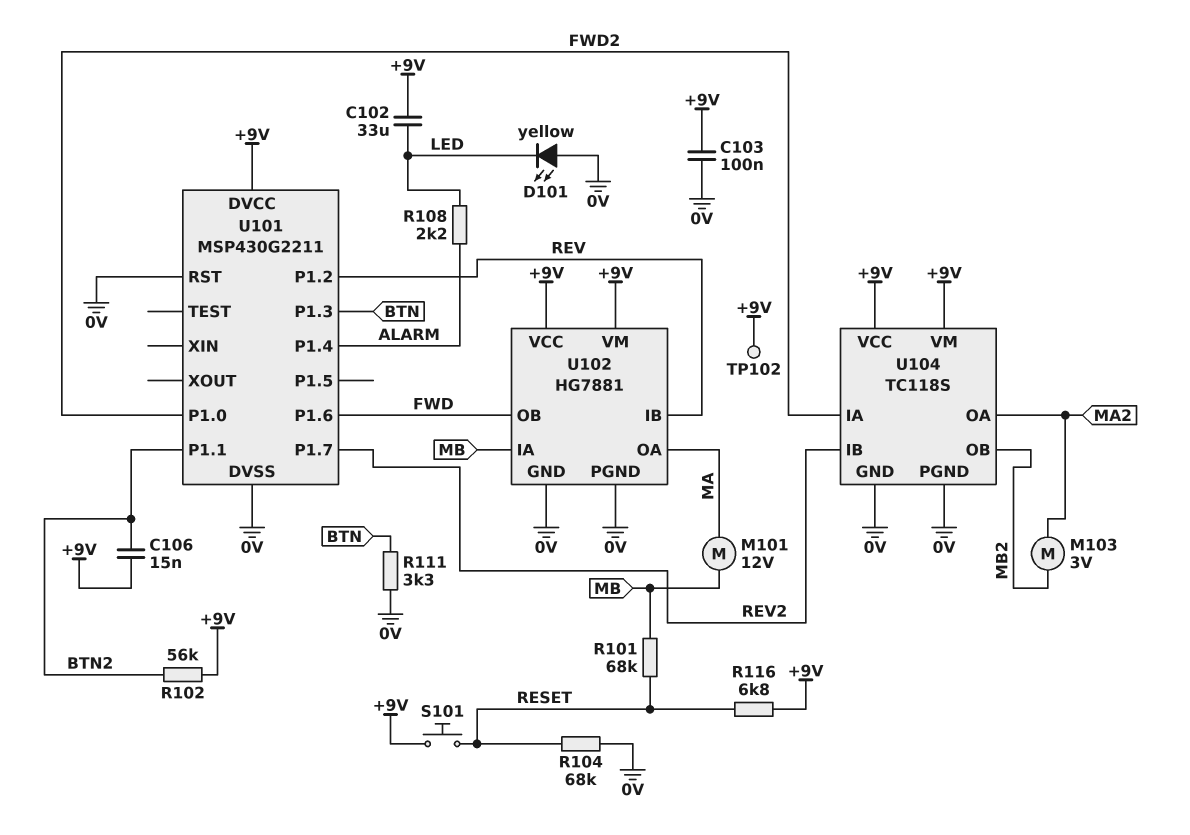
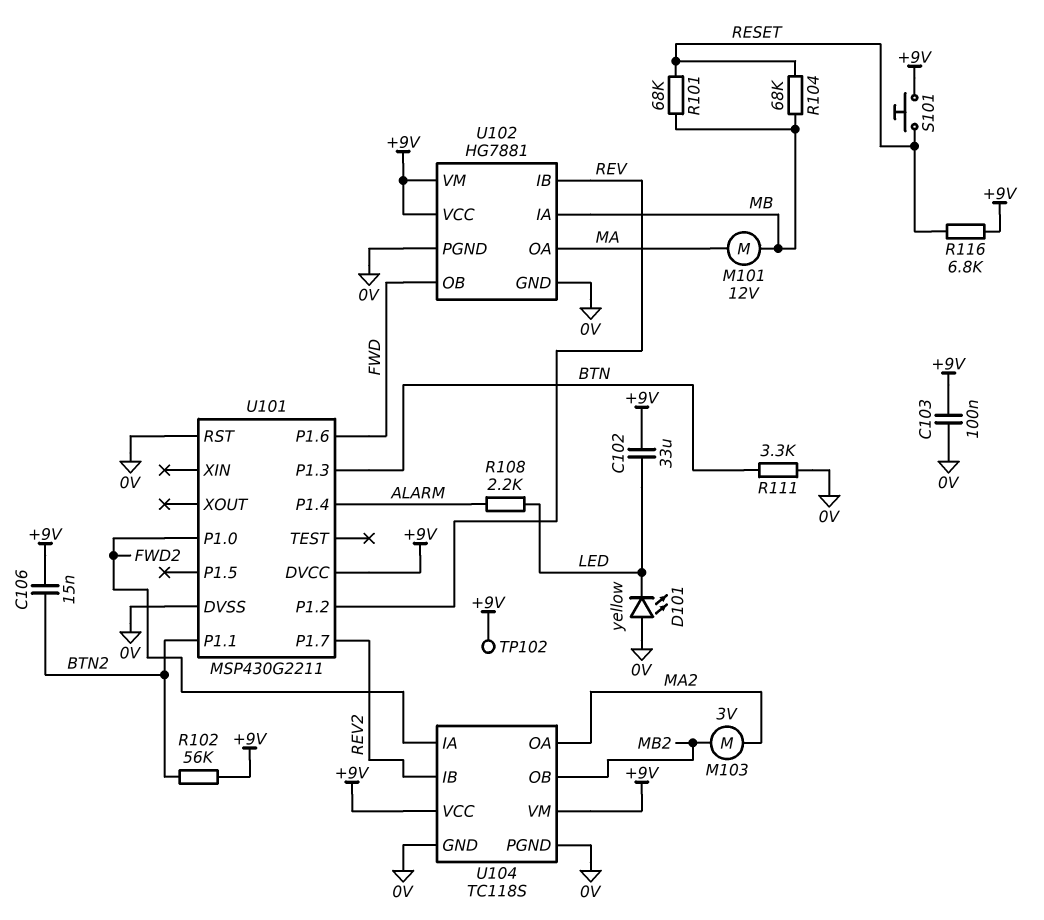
R104: 68k (0V, RESET) -> 68k (MB, RESET)

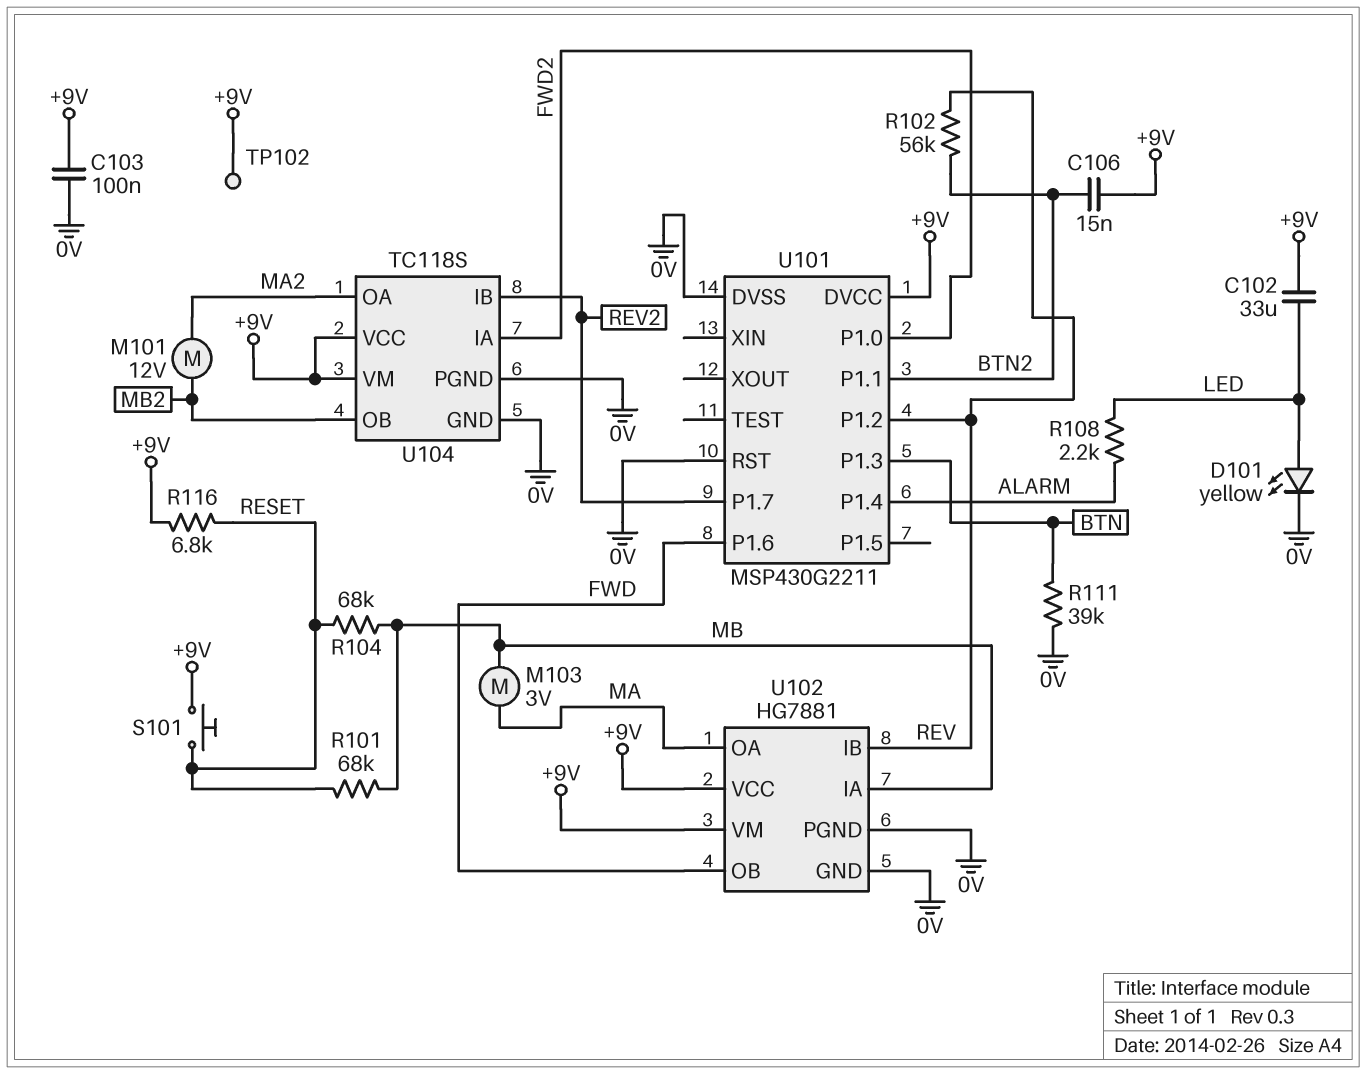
D101: LED yellow (A 0V, K LED) -> LED yellow (A LED, K 0V)
M101: motor 12V (MA, MB) -> motor 12V (MA2, MB2)
M103: motor 3V (MA2, MB2) -> motor 3V (MA, MB)
R102: 56k (+9V, BTN2) -> 56k (BTN2, REV)
R111: 3.3k (0V, BTN) -> 39k (0V, BTN)

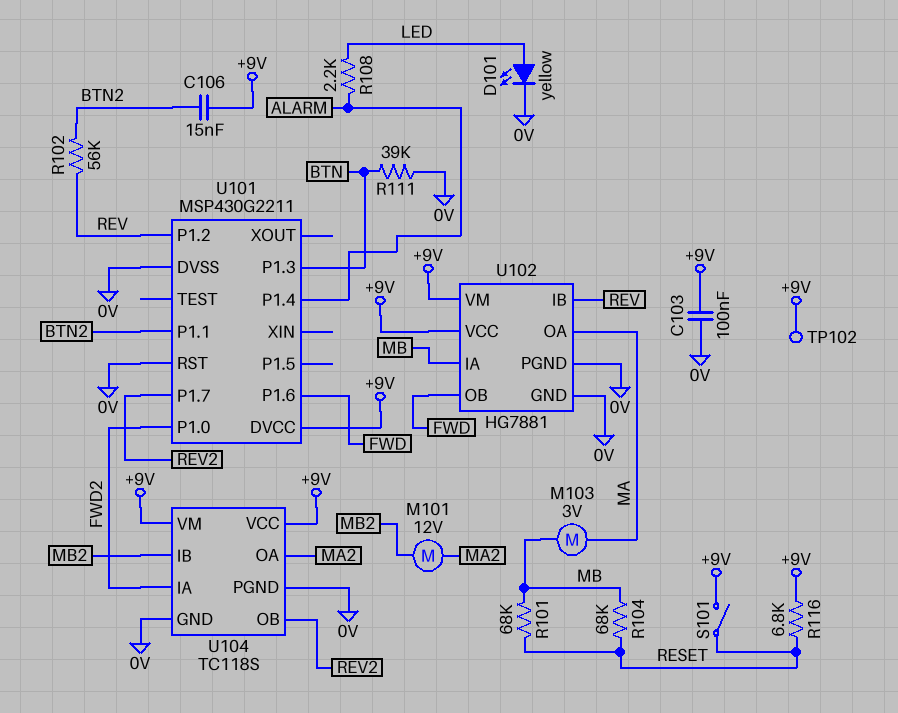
C102: 33uF (+9V, LED) -> none
S101: button (+9V, RESET) -> switch (+9V, RESET)
U104 pin IB: REV2 -> MB2
U104 pin OB: MB2 -> REV2

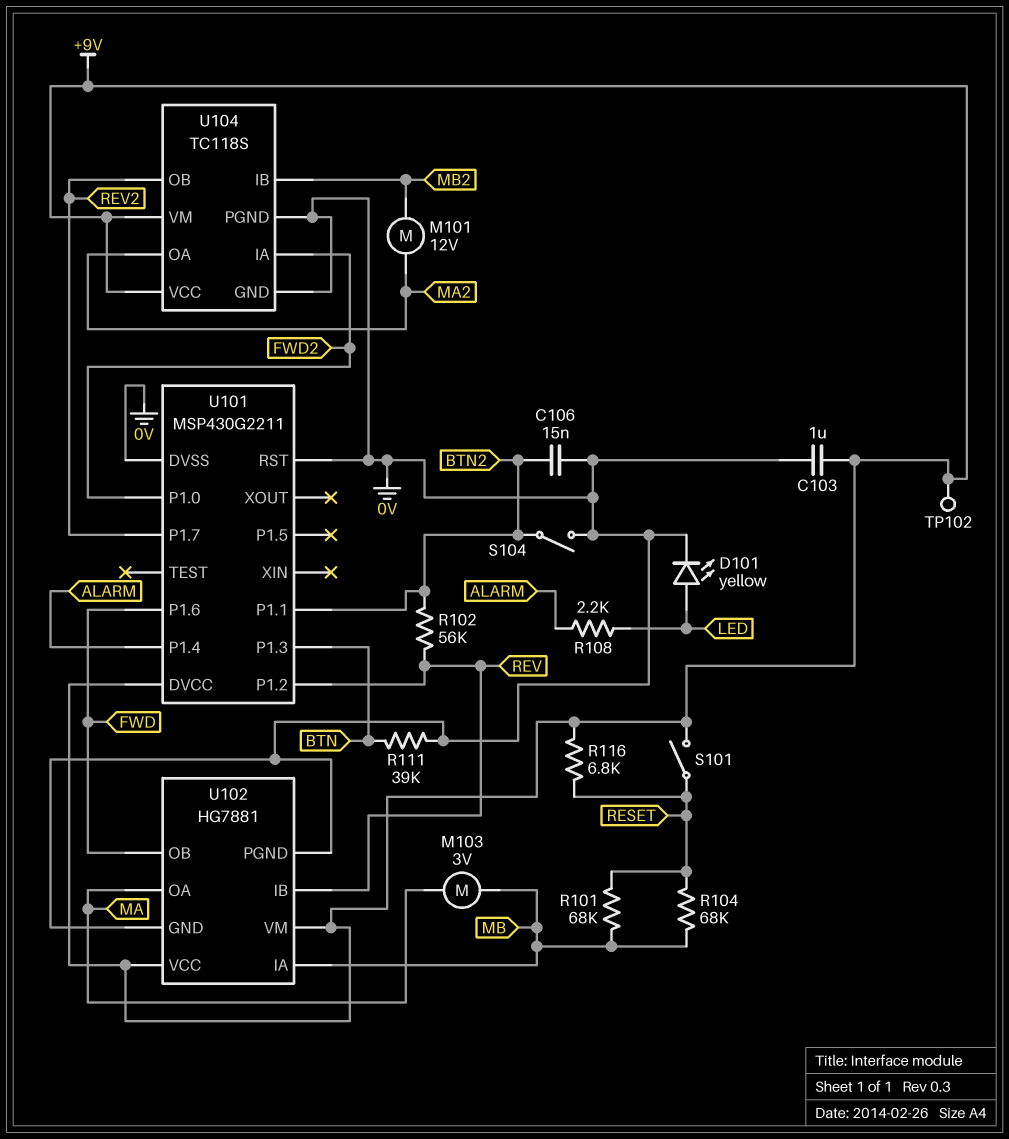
C103: 100nF (+9V, 0V) -> 1uF (+9V, 0V)
C106: 15nF (+9V, BTN2) -> 15nF (0V, BTN2)
S104: none -> switch (0V, BTN2)

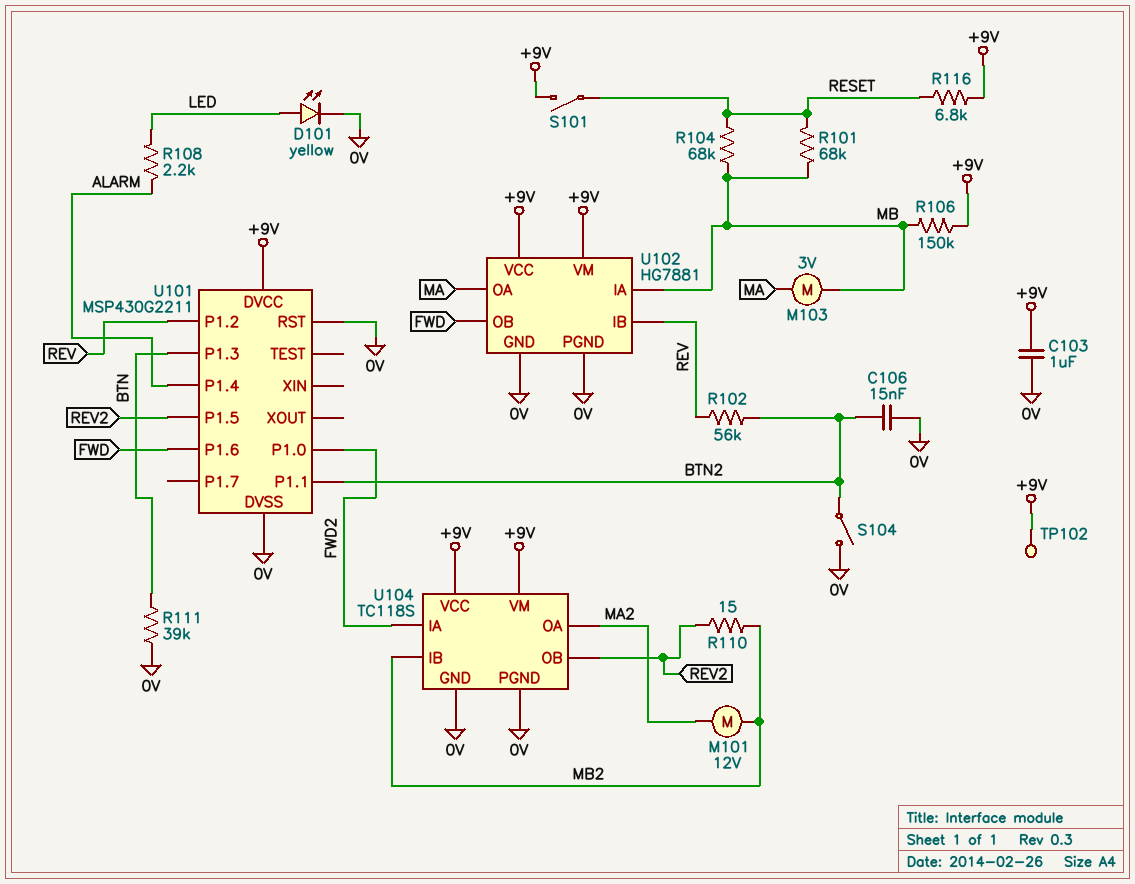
R106: none -> 150k (+9V, MB)
R110: none -> 15 (MB2, REV2)
U101 pin P1.5: none -> REV2
U101 pin P1.7: REV2 -> none

